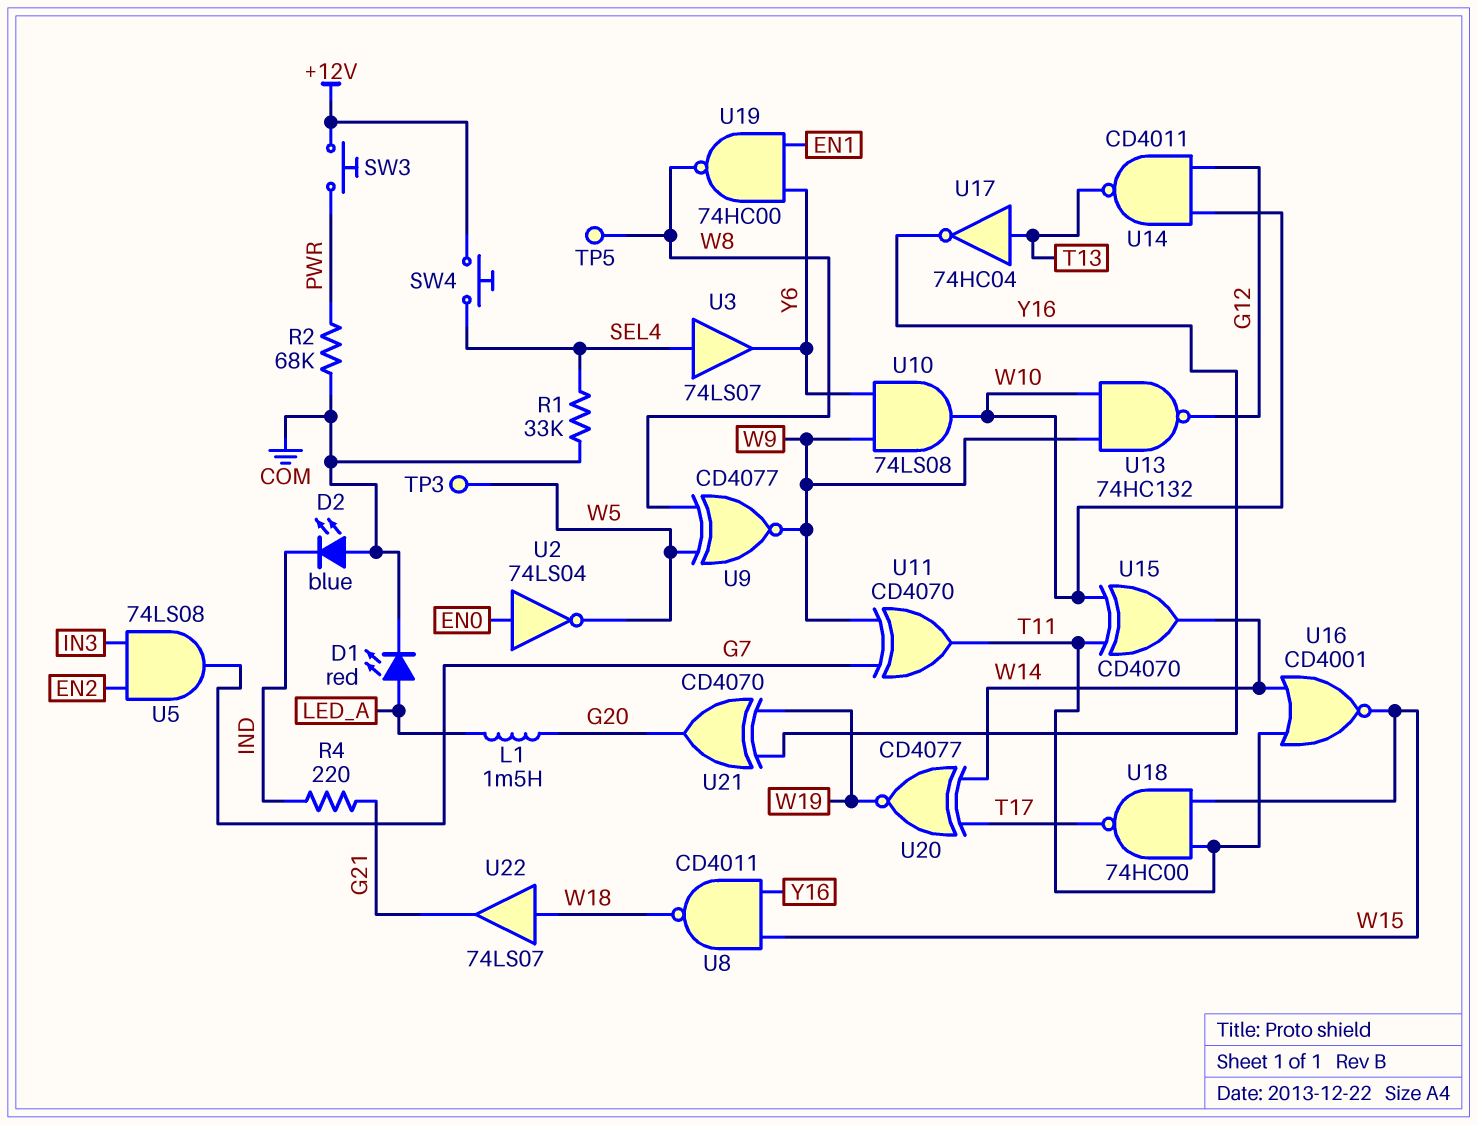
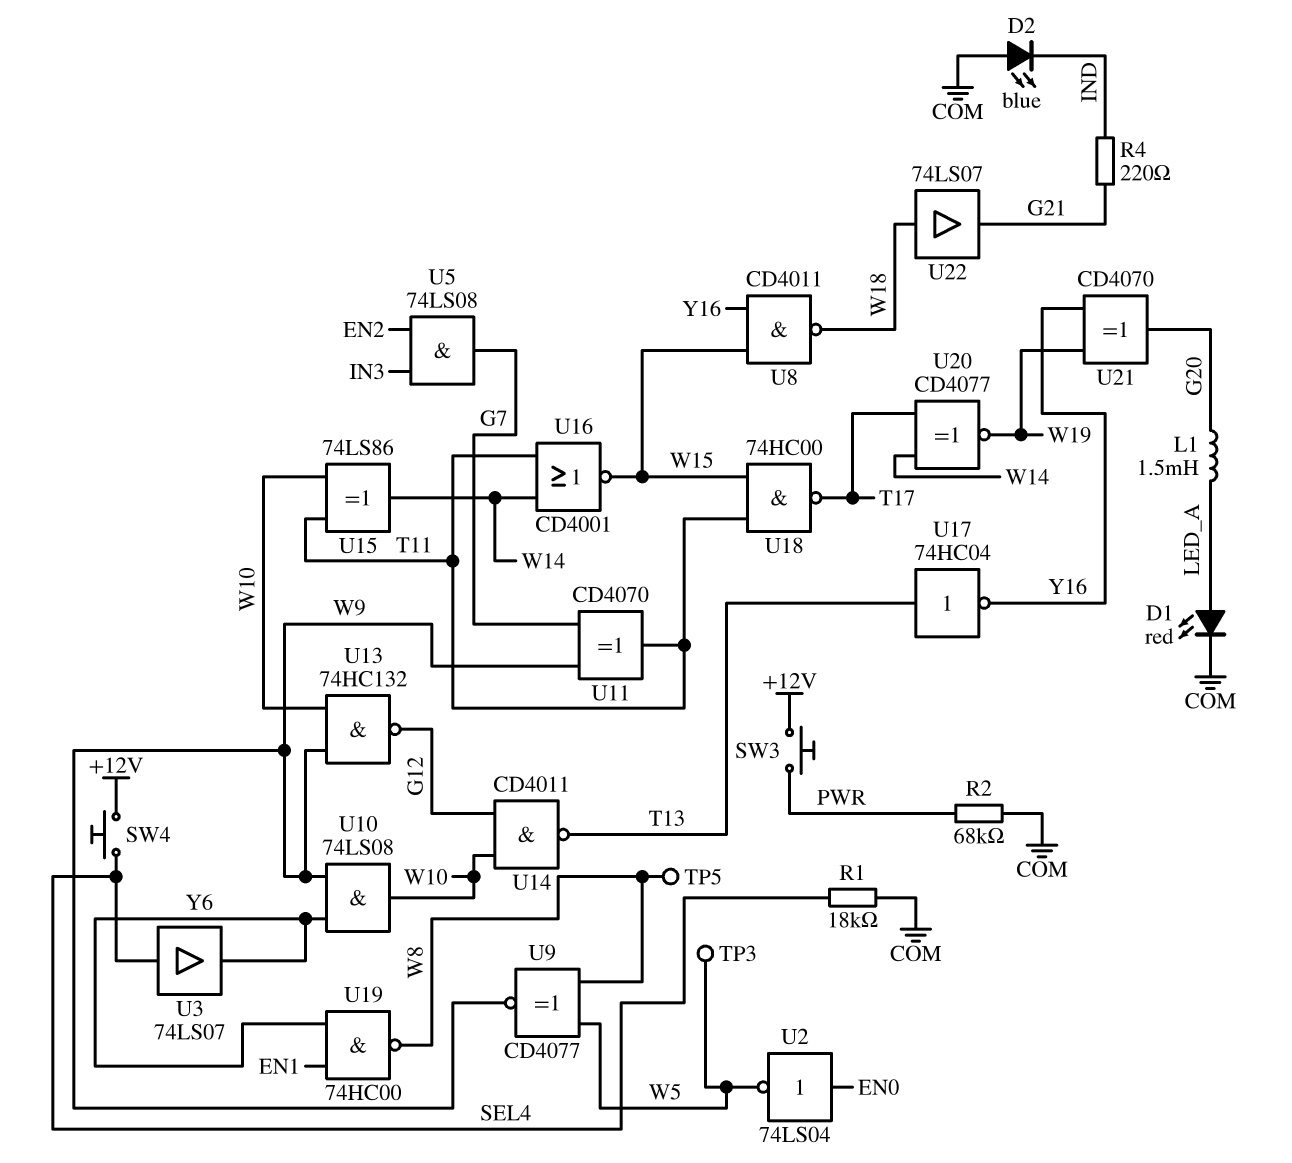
R1: 33k (COM, SEL4) -> 18k (COM, SEL4)
U15: XOR CD4070 (in T11, in W10, out W14) -> XOR 74LS86 (in T11, in W10, out W14)

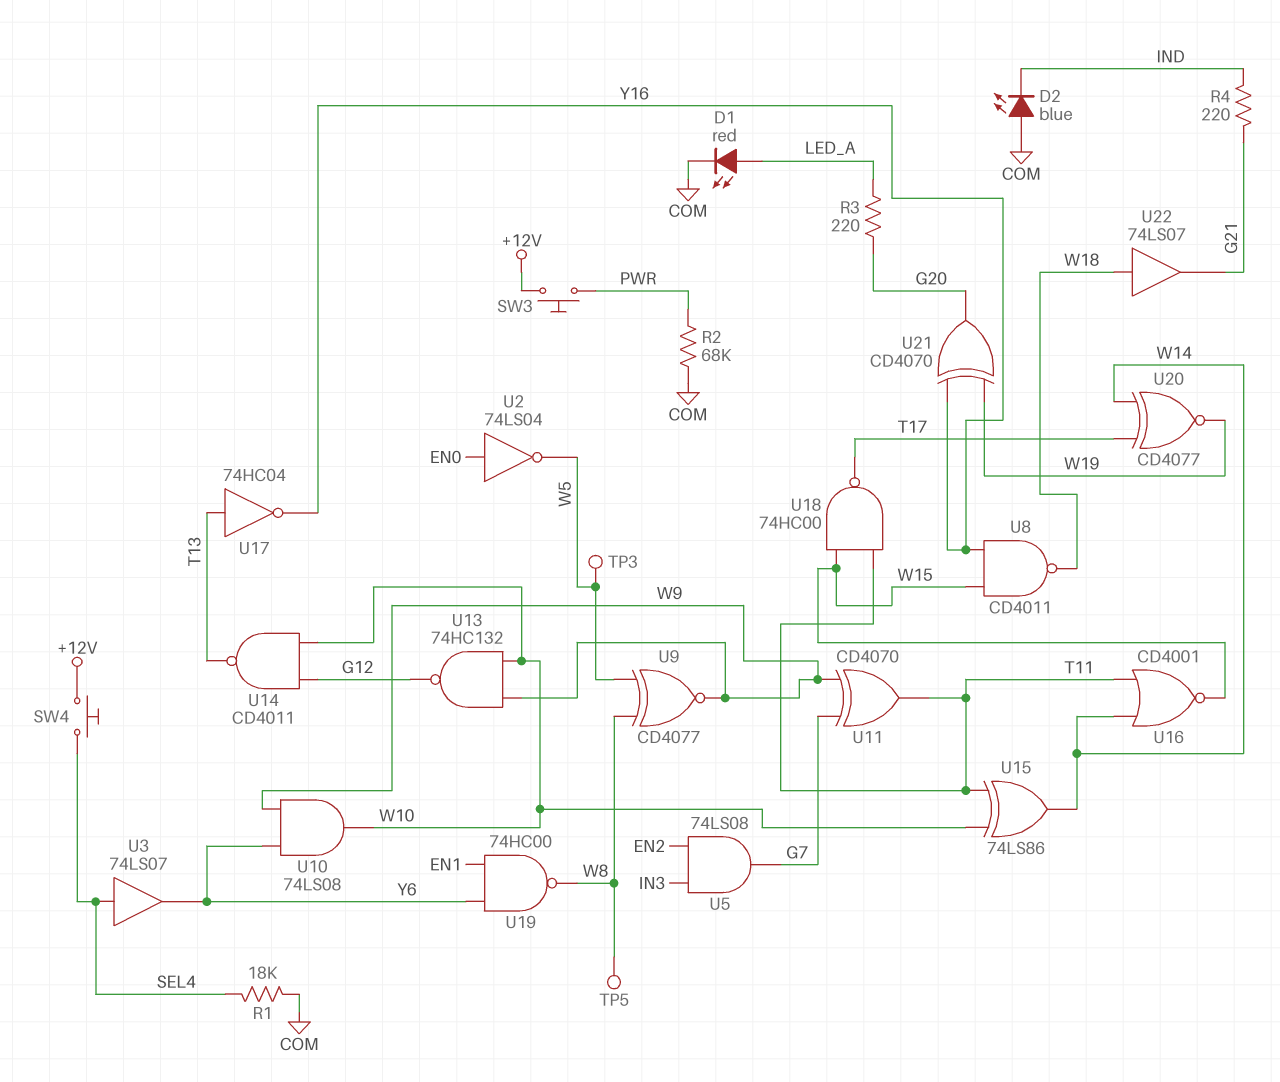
L1: 1.5mH (G20, LED_A) -> none
R3: none -> 220 (G20, LED_A)

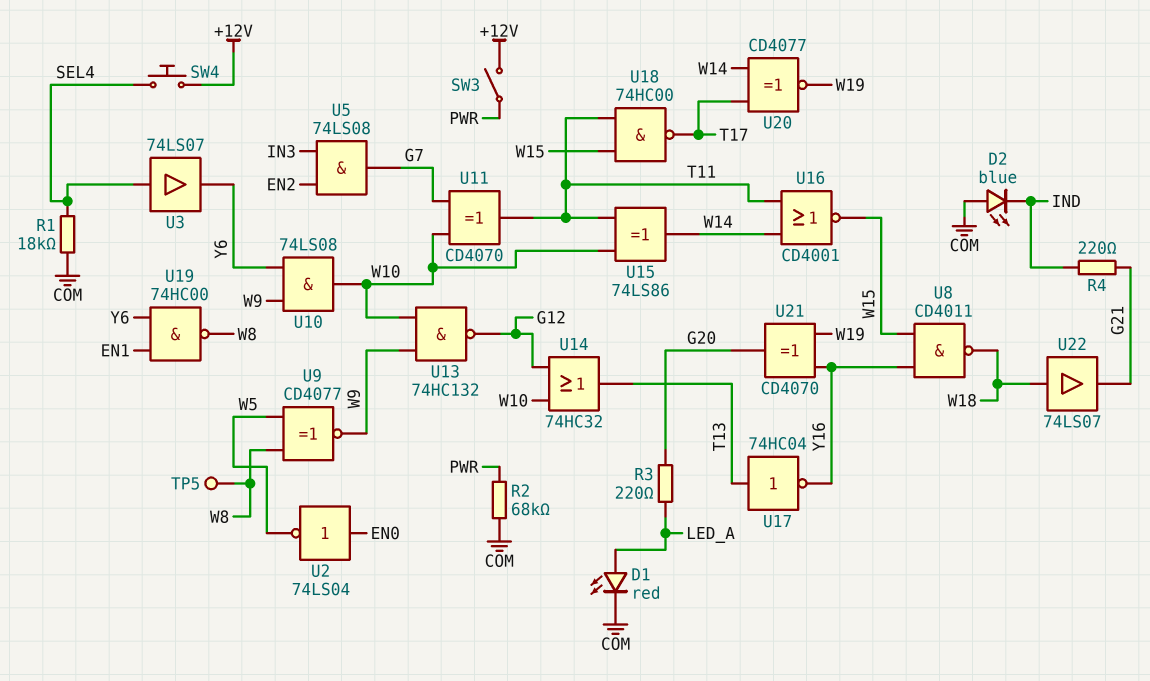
SW3: button (+12V, PWR) -> switch (+12V, PWR)
TP3: test point (W5) -> none
U11: XOR CD4070 (in G7, in W9, out T11) -> XOR CD4070 (in G7, in W10, out T11)
U14: NAND CD4011 (in G12, in W10, out T13) -> OR 74HC32 (in G12, in W10, out T13)

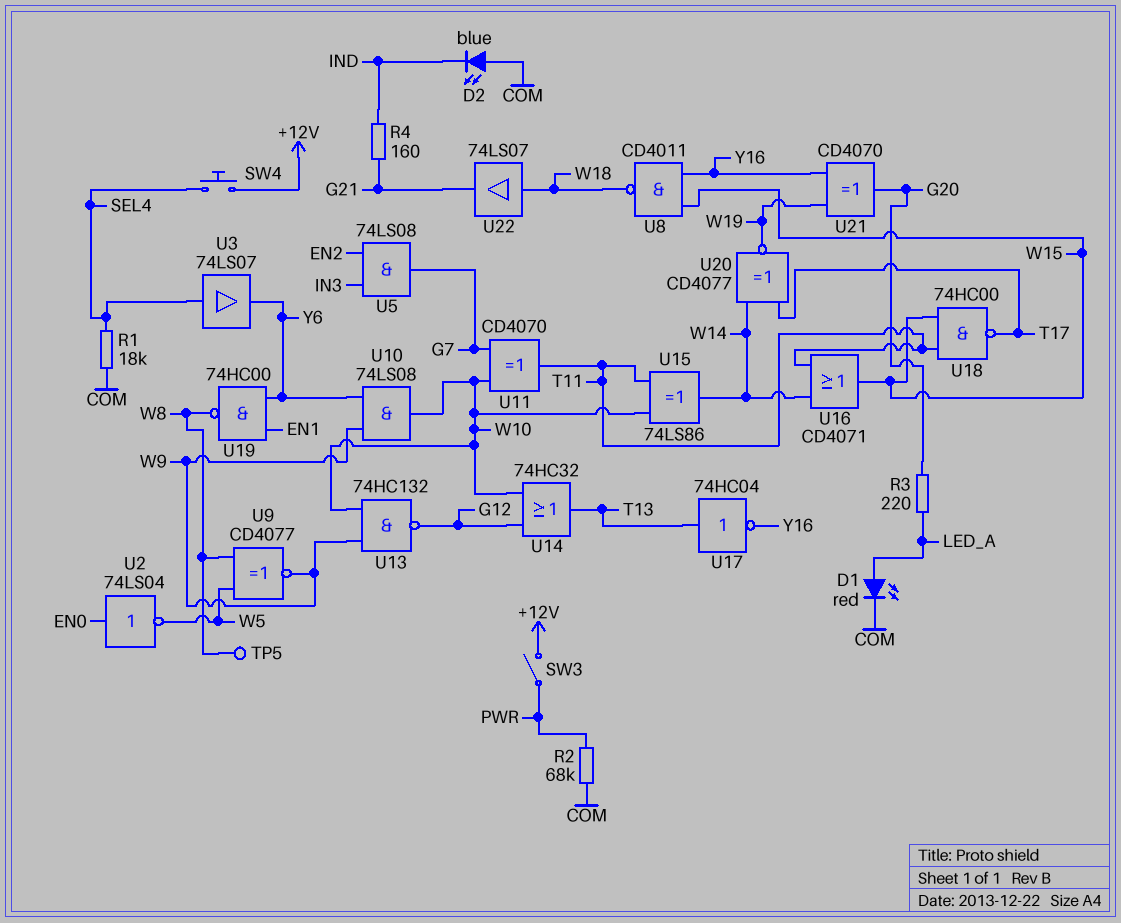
R4: 220 (G21, IND) -> 160 (G21, IND)
U16: NOR CD4001 (in T11, in W14, out W15) -> OR CD4071 (in T11, in W14, out W15)

